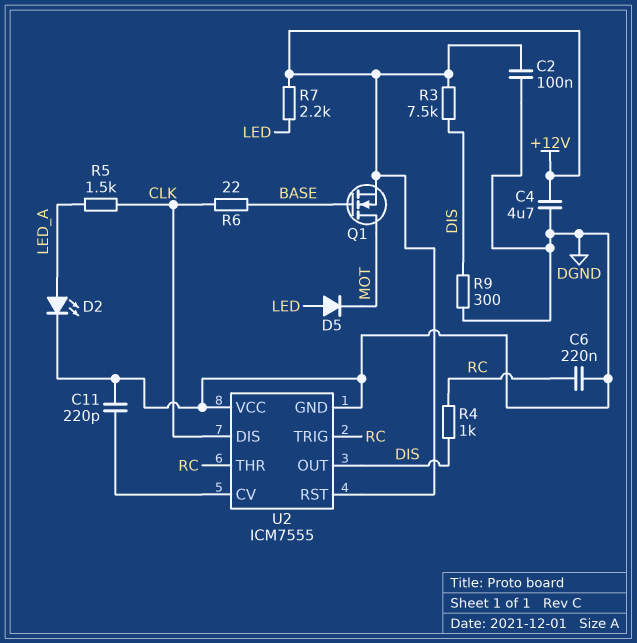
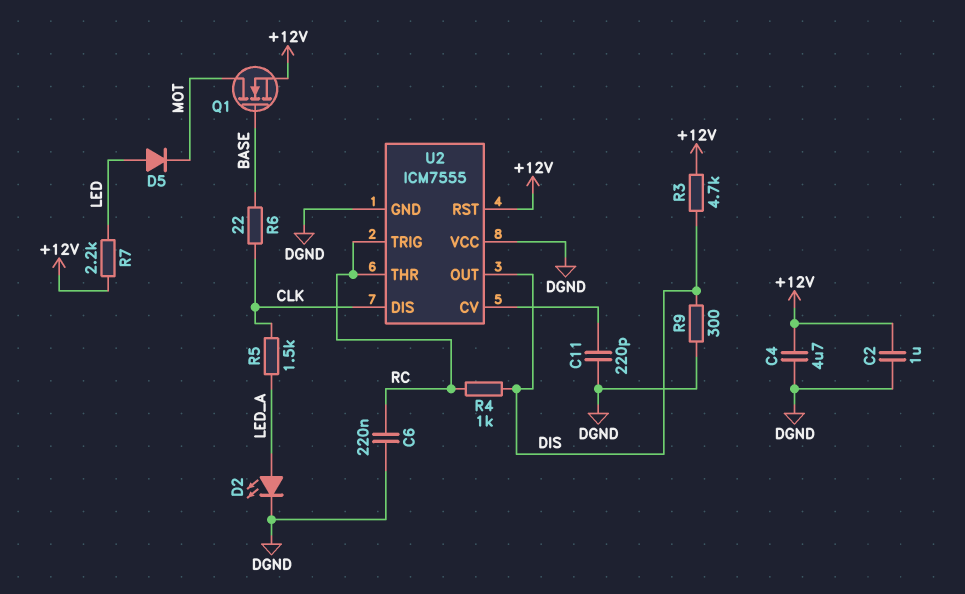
C2: 100nF (+12V, DGND) -> 1uF (+12V, DGND)
R3: 7.5k (+12V, DIS) -> 4.7k (+12V, DIS)

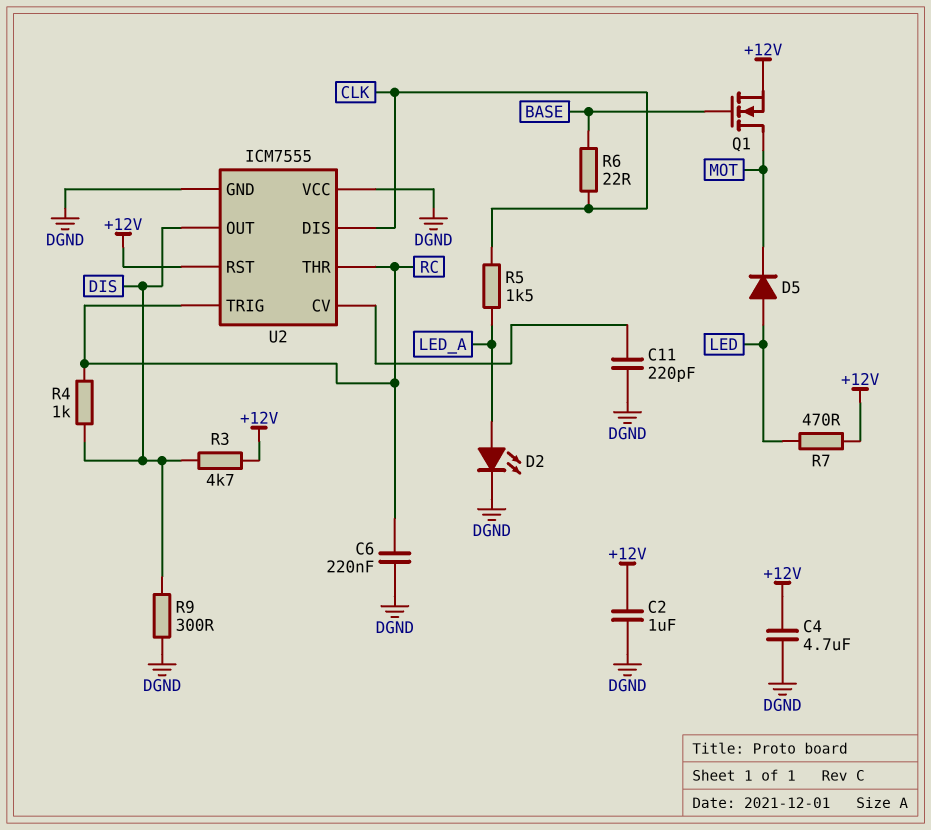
R7: 2.2k (+12V, LED) -> 470 (+12V, LED)

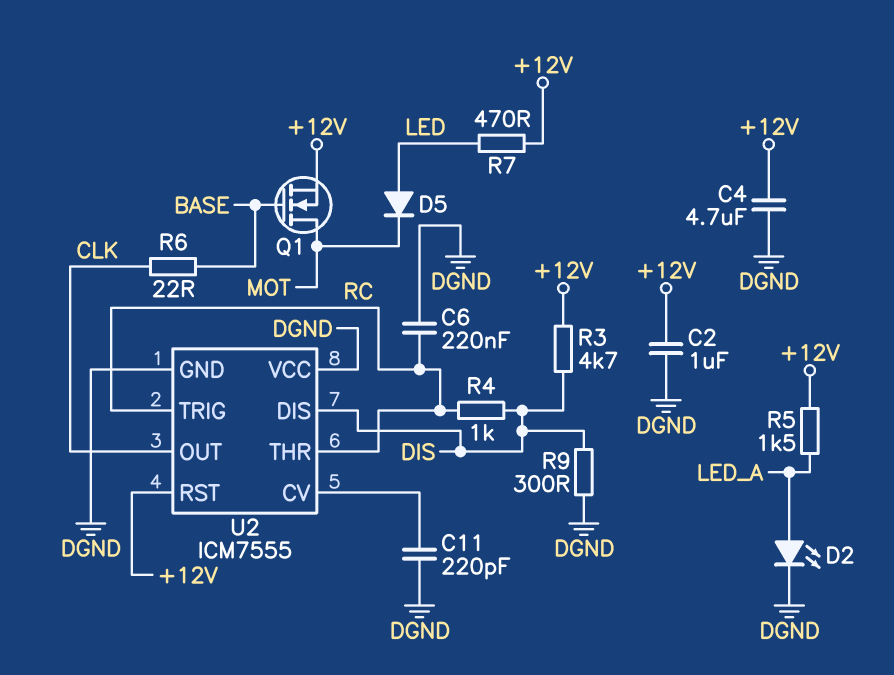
R5: 1.5k (CLK, LED_A) -> 1.5k (+12V, LED_A)
U2 pin DIS: CLK -> DIS
U2 pin OUT: DIS -> CLK

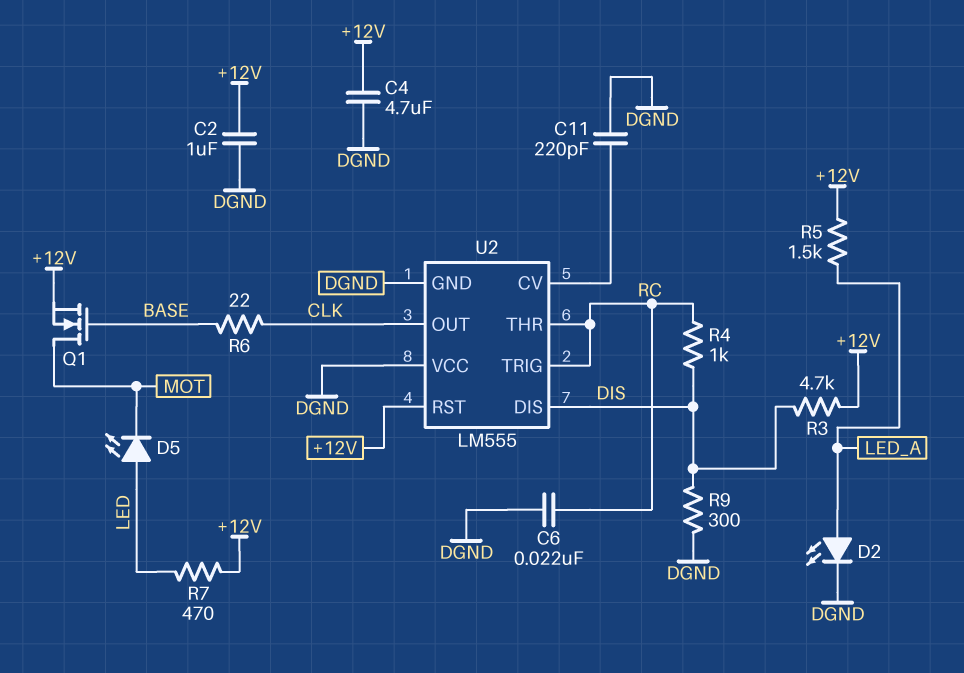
C6: 220nF (DGND, RC) -> 22nF (DGND, RC)
D5: diode (A LED, K MOT) -> LED (A LED, K MOT)
U2: ICM7555 -> LM555

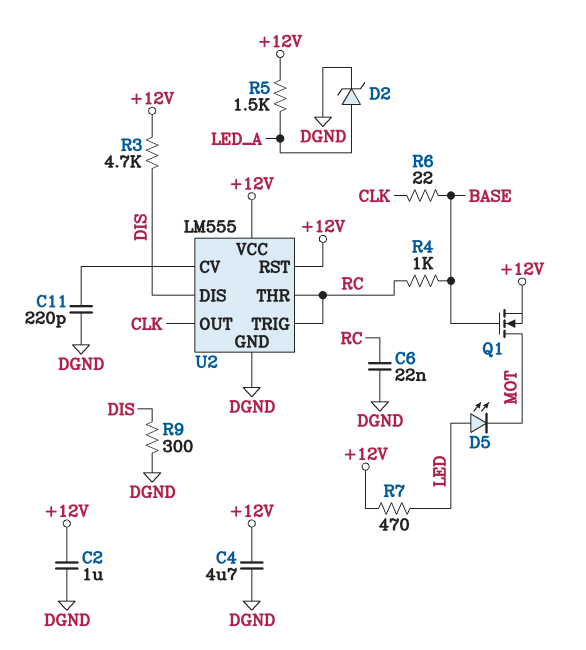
D2: LED (A LED_A, K DGND) -> zener (A LED_A, K DGND)
R4: 1k (DIS, RC) -> 1k (BASE, RC)
U2 pin VCC: DGND -> +12V

